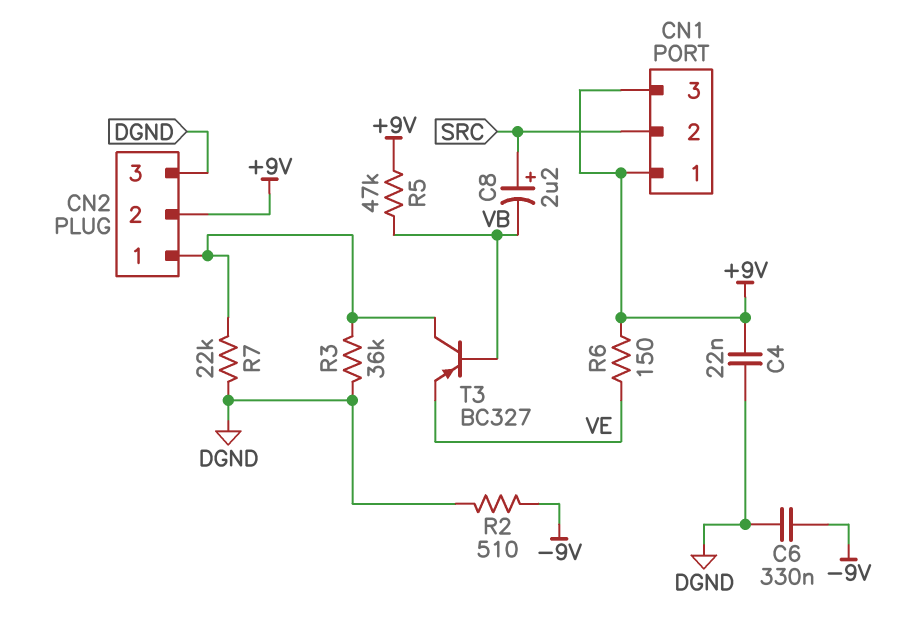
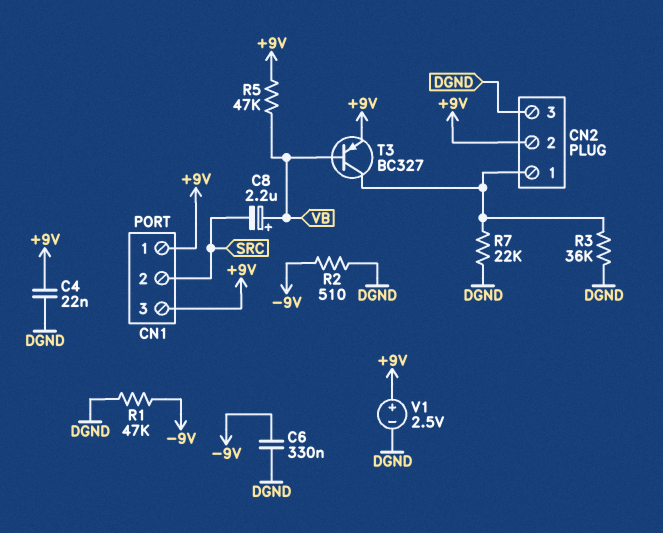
C8: 2.2uF (plus SRC, minus VB) -> 2.2uF (plus VB, minus SRC)
R1: none -> 47k (-9V, DGND)
R6: 150 (+9V, VE) -> none
T3: PNP BC327 (B VB, C CN2/1, E VE) -> PNP BC327 (B VB, C CN2/1, E +9V)
V1: none -> 2.5V (plus +9V, minus DGND)

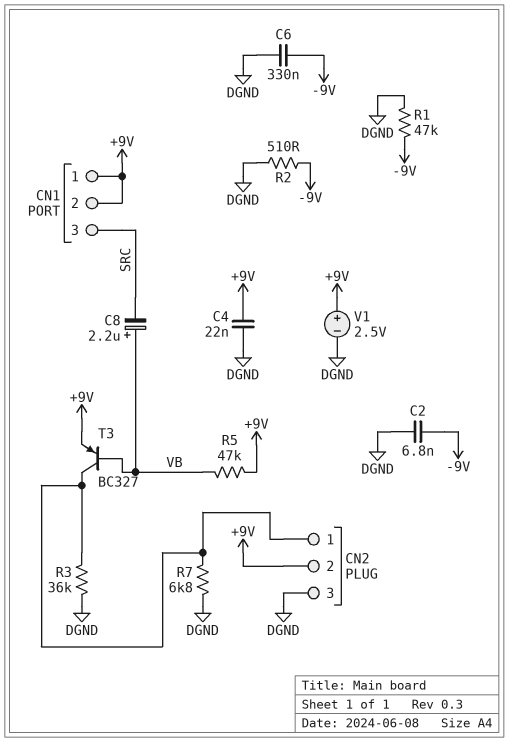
C2: none -> 6.8nF (-9V, DGND)
CN1 pin 2: SRC -> +9V
CN1 pin 3: +9V -> SRC
R7: 22k (CN2/1, DGND) -> 6.8k (CN2/1, DGND)

